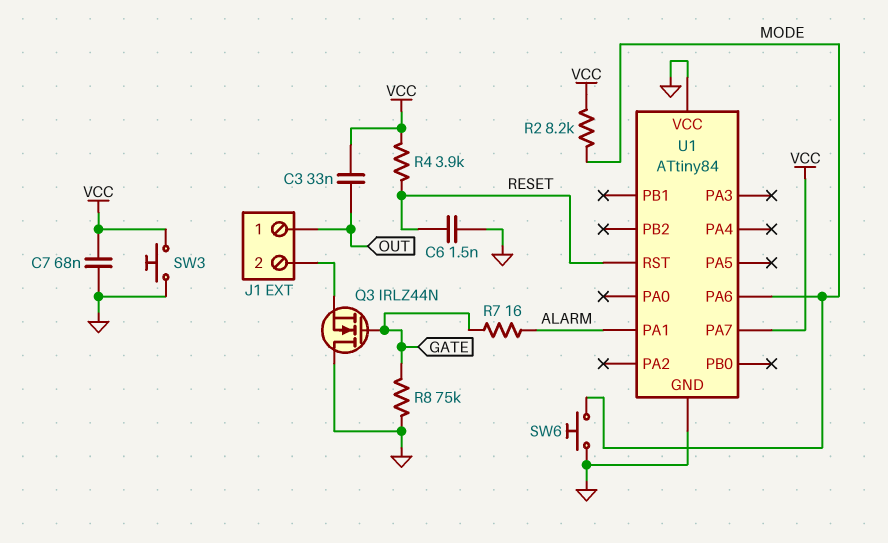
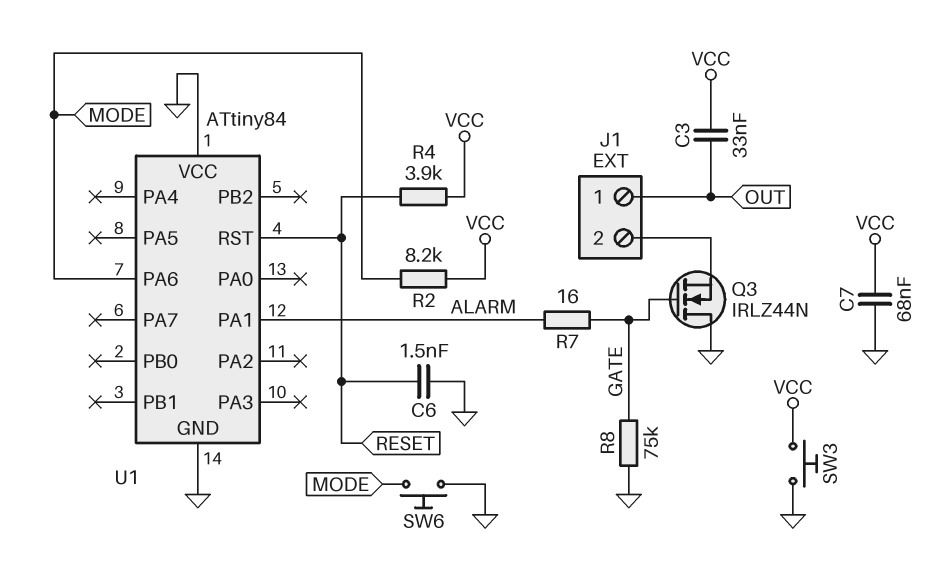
U1 pin PA7: VCC -> none

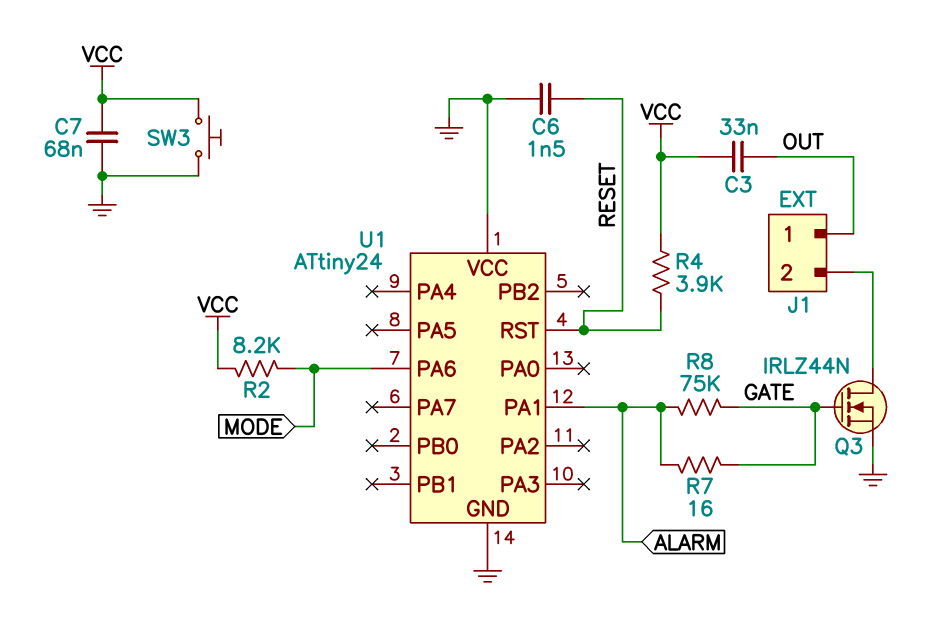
Q3: NMOS IRLZ44N (G GATE, D GND, S J1/2) -> NMOS IRLZ44N (G GATE, D J1/2, S GND)
R8: 75k (GATE, GND) -> 75k (ALARM, GATE)
SW6: button (GND, MODE) -> none
U1: ATtiny84 -> ATtiny24

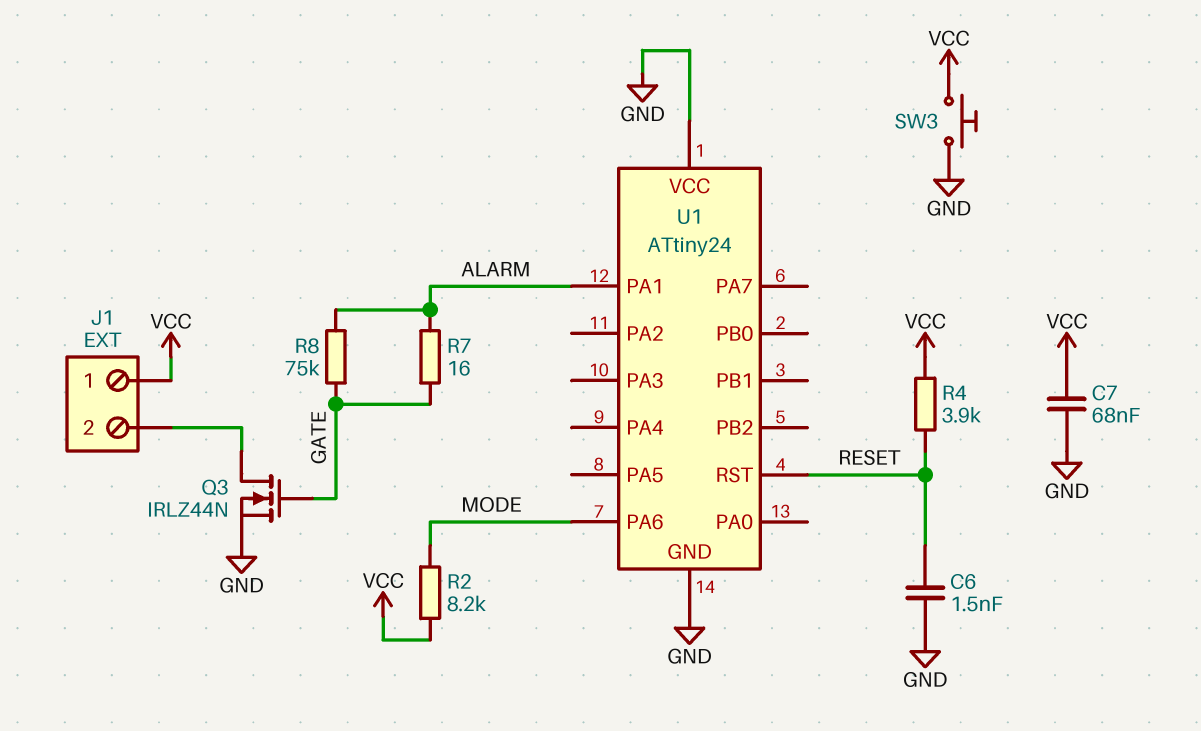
C3: 33nF (OUT, VCC) -> none
J1 pin 1: OUT -> VCC

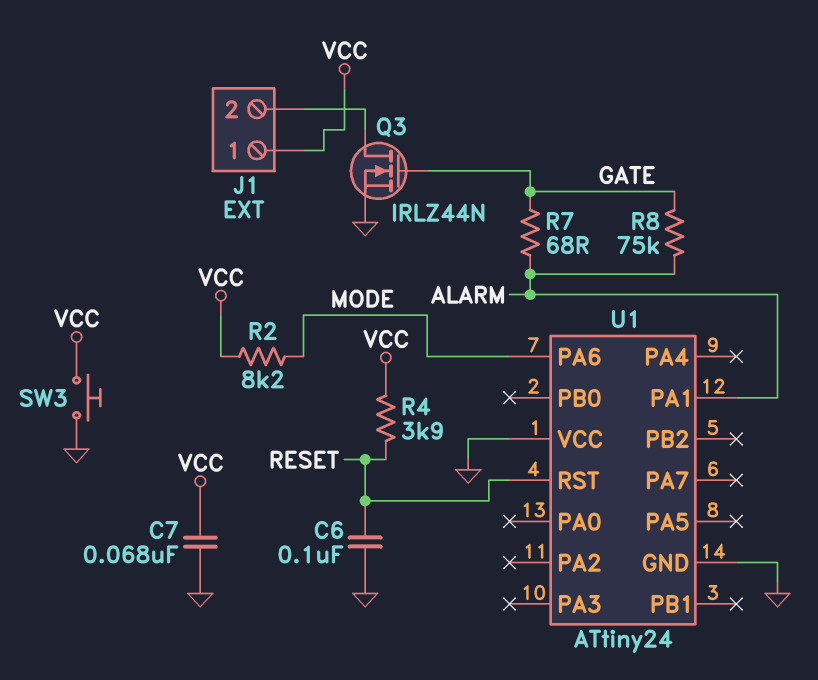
C6: 1.5nF (GND, RESET) -> 100nF (GND, RESET)
R7: 16 (ALARM, GATE) -> 68 (ALARM, GATE)

